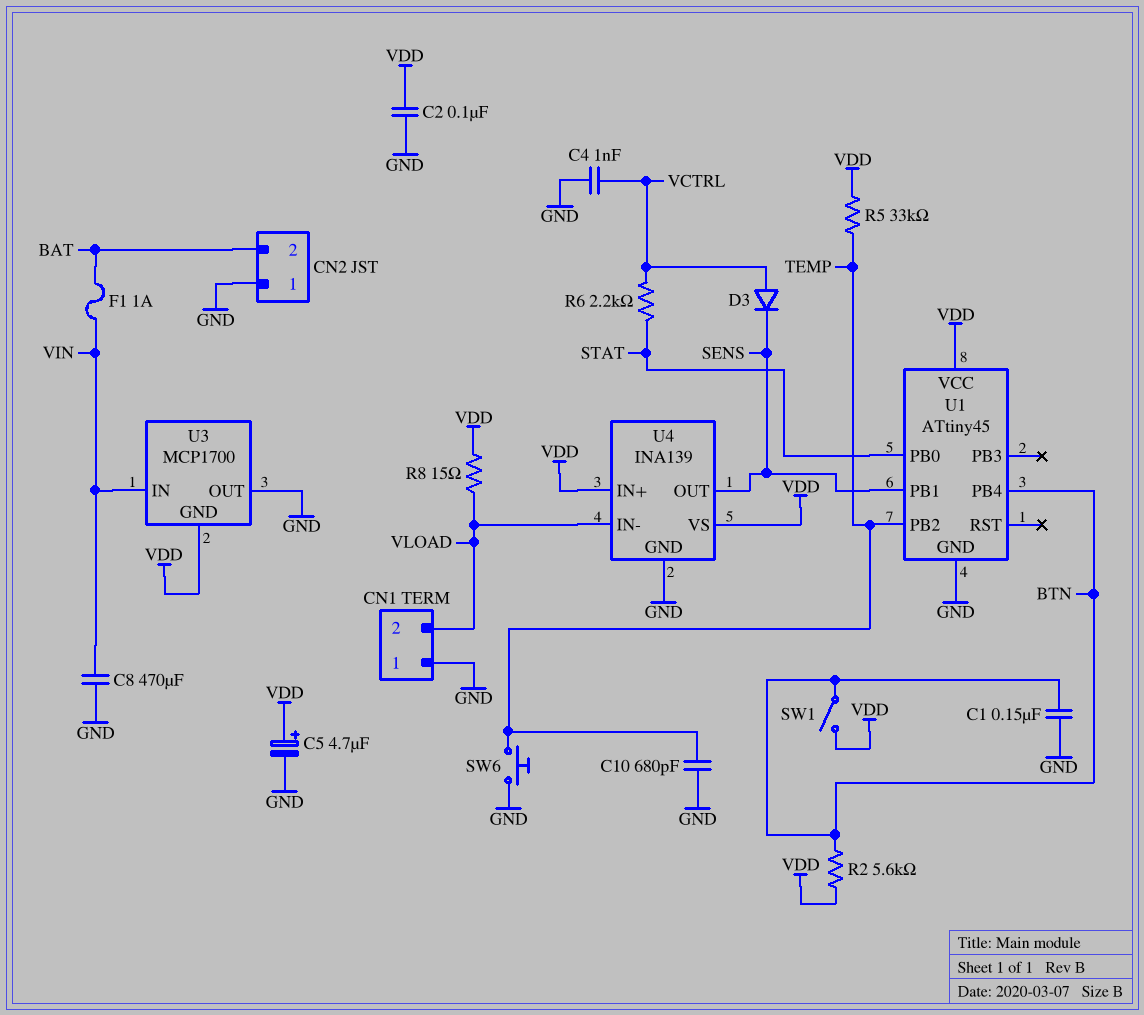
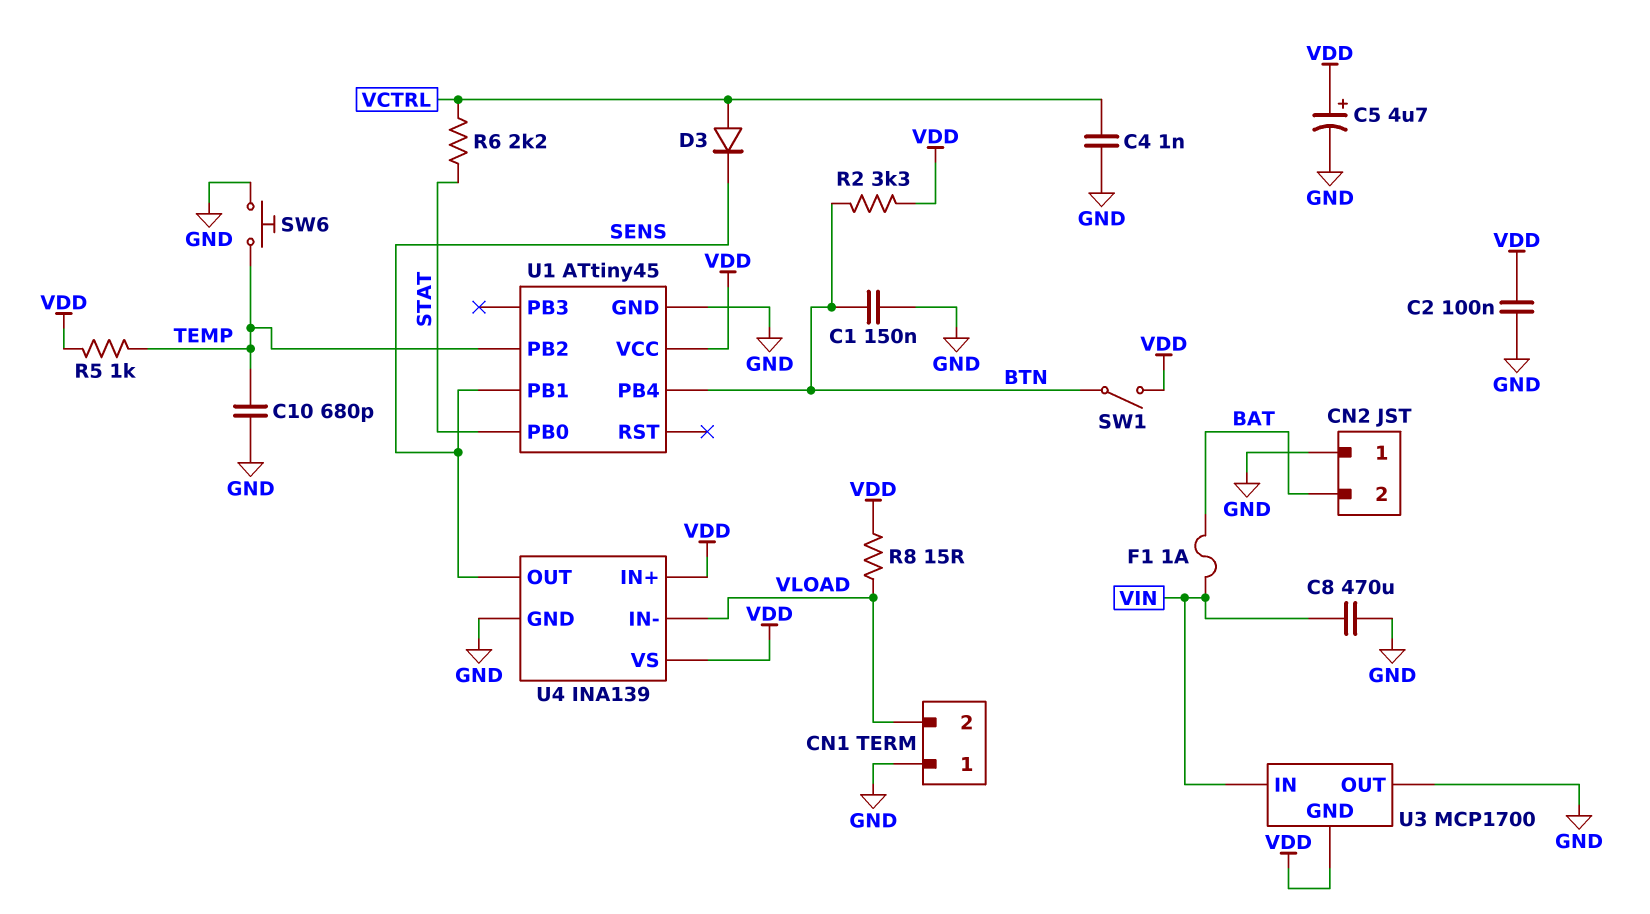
R2: 5.6k (BTN, VDD) -> 3.3k (BTN, VDD)
R5: 33k (TEMP, VDD) -> 1k (TEMP, VDD)

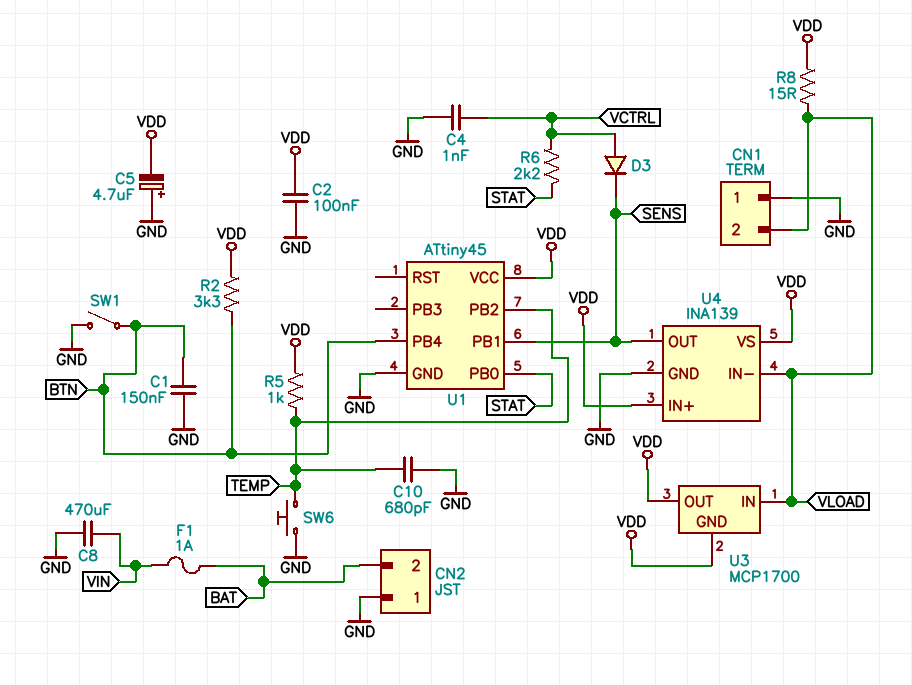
C5: 4.7uF (plus VDD, minus GND) -> 4.7uF (plus GND, minus VDD)
SW1: switch (BTN, VDD) -> switch (BTN, GND)
U3 pin IN: VIN -> VLOAD
U3 pin OUT: GND -> VDD

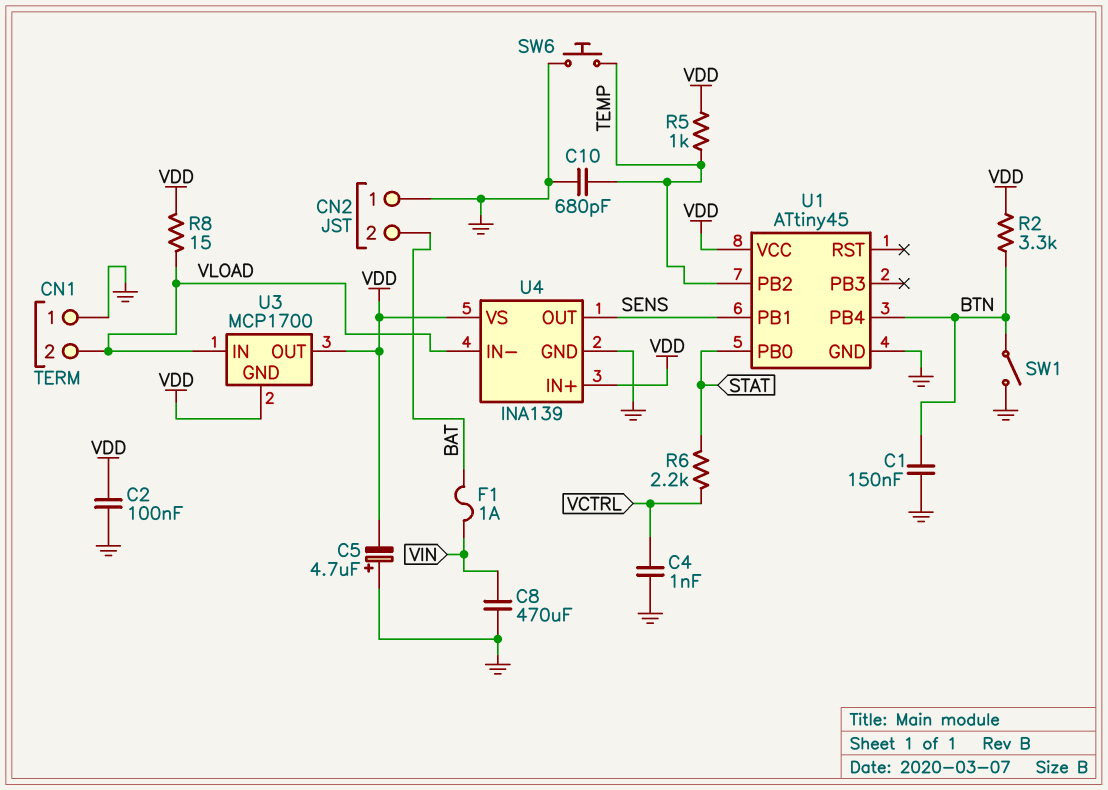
D3: diode (A VCTRL, K SENS) -> none

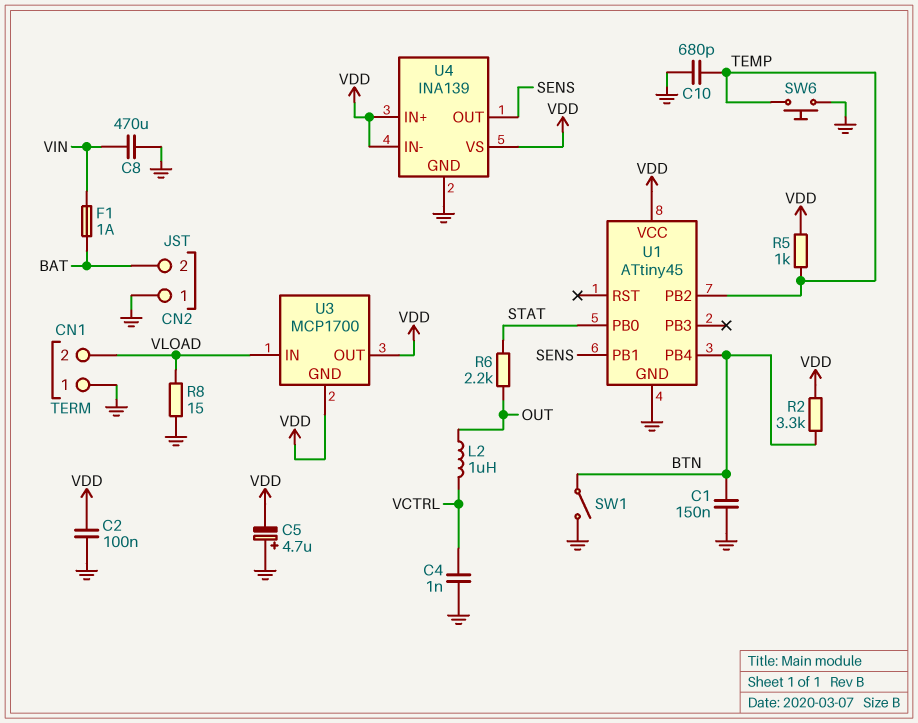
L2: none -> 1uH (OUT, VCTRL)
R6: 2.2k (STAT, VCTRL) -> 2.2k (OUT, STAT)
R8: 15 (VDD, VLOAD) -> 15 (GND, VLOAD)
U4 pin IN-: VLOAD -> VDD

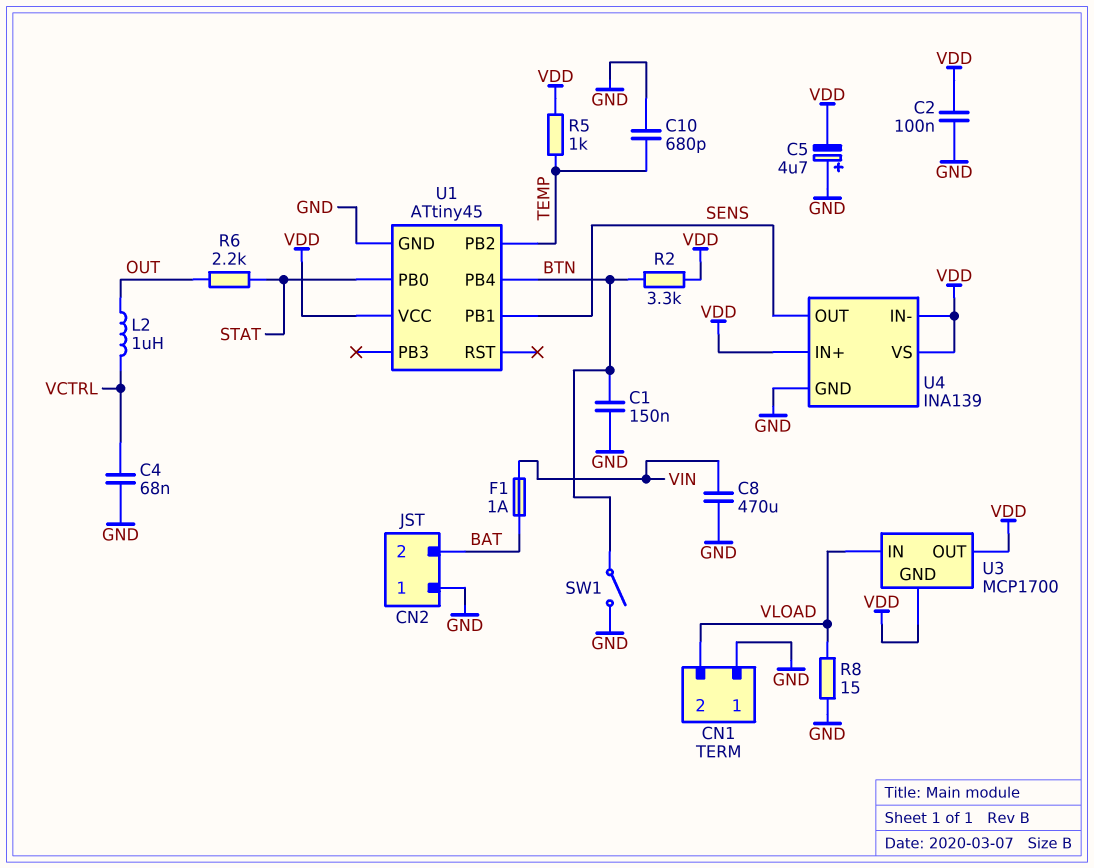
C4: 1nF (GND, VCTRL) -> 68nF (GND, VCTRL)
SW6: button (GND, TEMP) -> none

